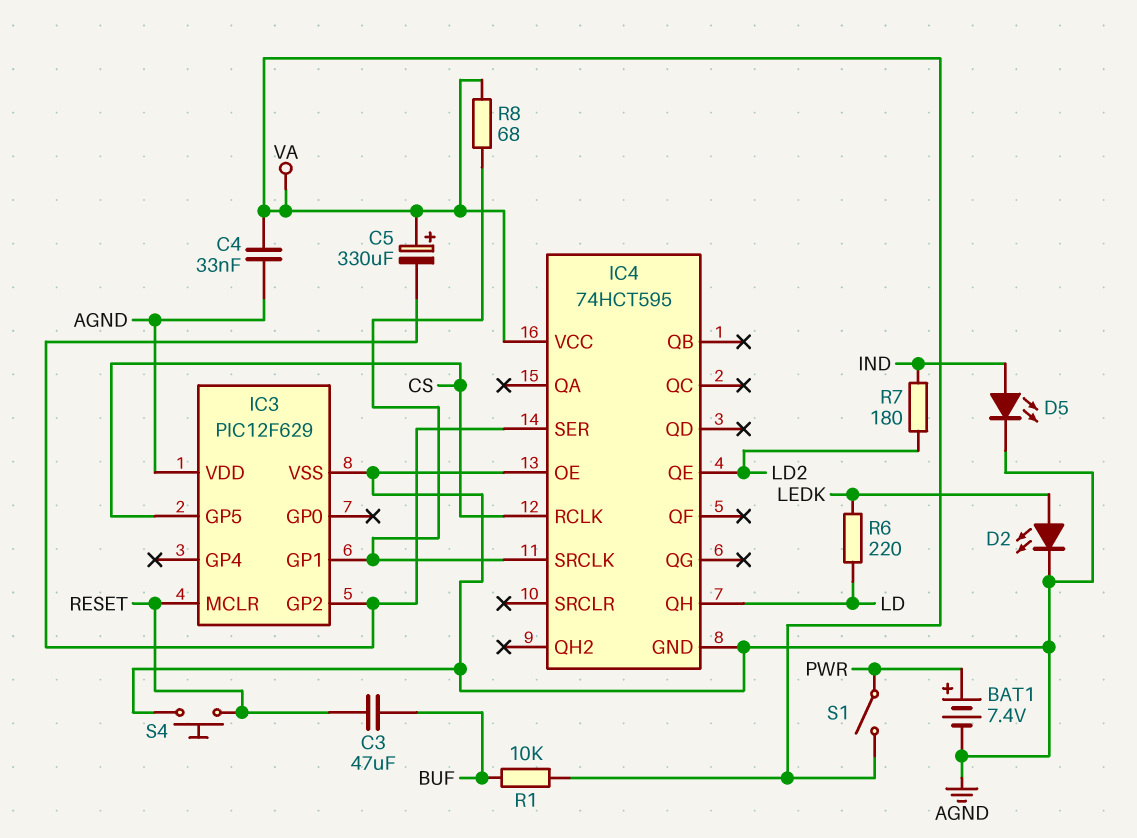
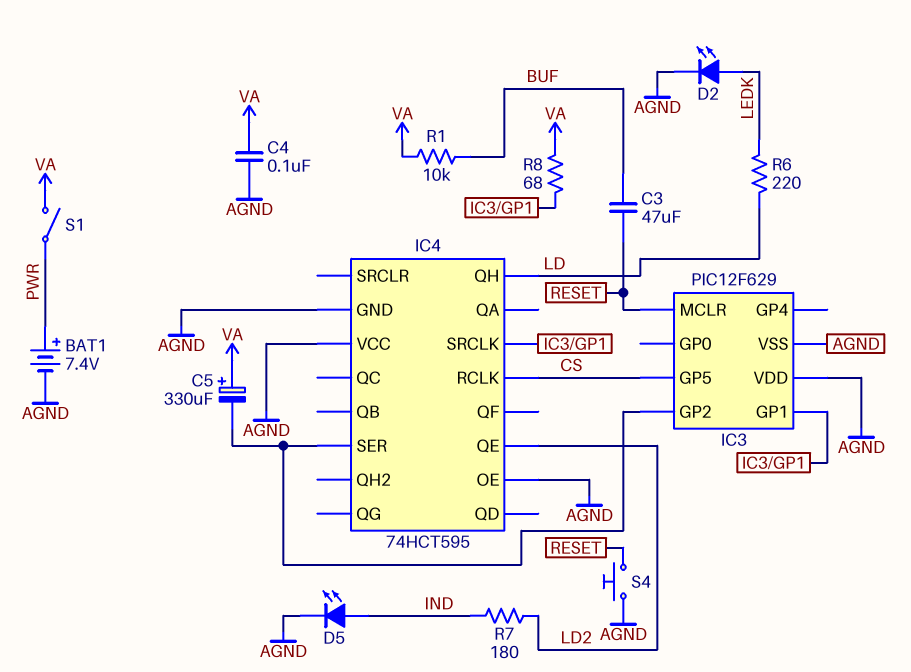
C4: 33nF (AGND, VA) -> 100nF (AGND, VA)
IC4 pin VCC: VA -> AGND

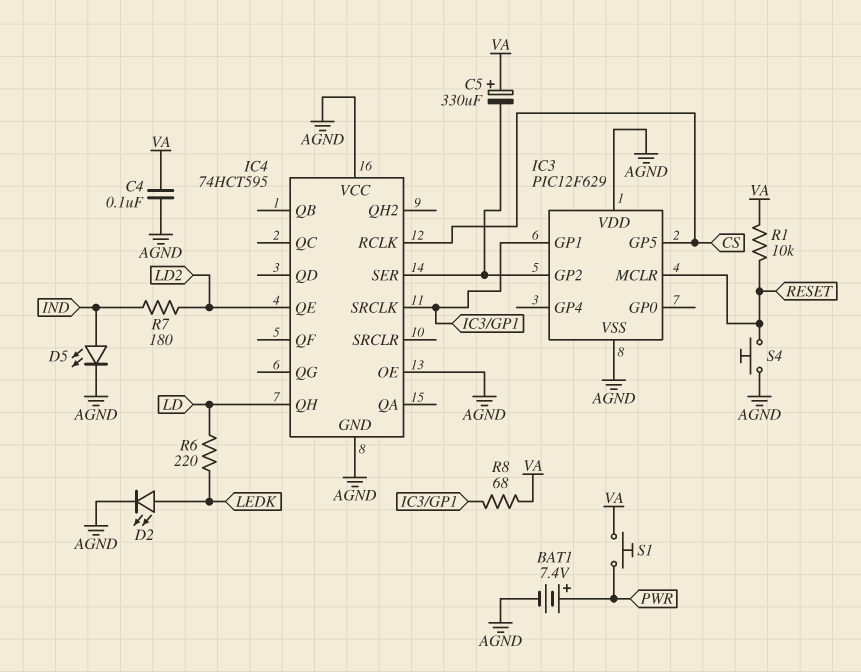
C3: 47uF (BUF, RESET) -> none
R1: 10k (BUF, VA) -> 10k (RESET, VA)
S1: switch (PWR, VA) -> button (PWR, VA)

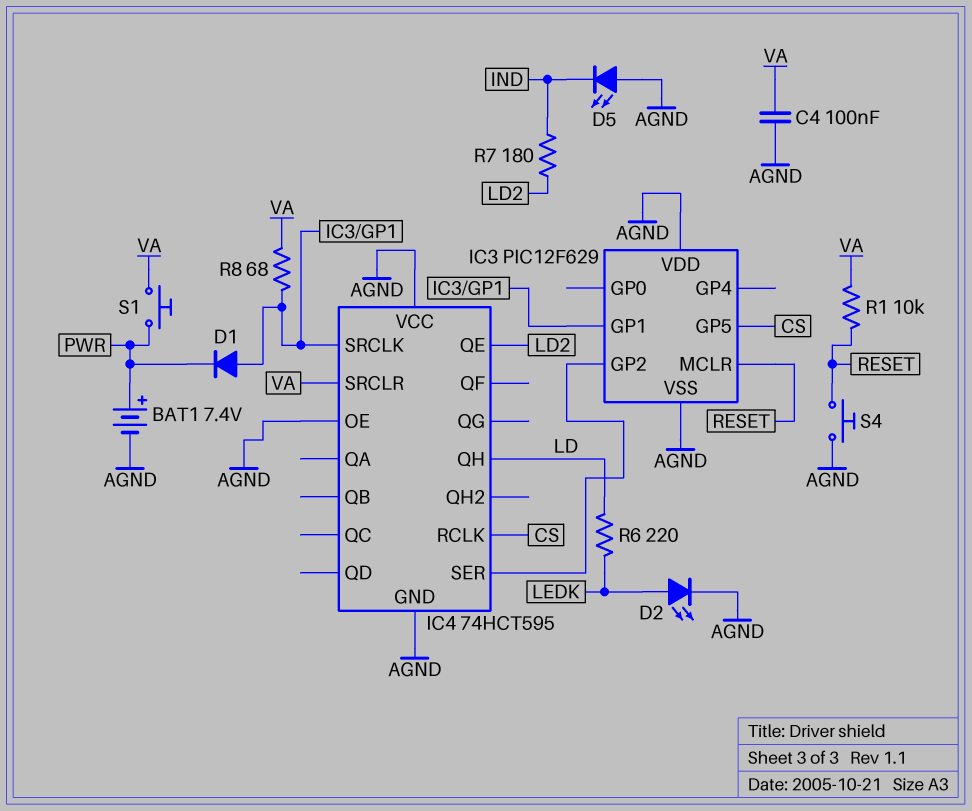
C5: 330uF (plus VA, minus IC3/GP2) -> none
D1: none -> diode (A IC3/GP1, K PWR)
D5: LED (A IND, K AGND) -> LED (A AGND, K IND)
IC4 pin SRCLR: none -> VA

